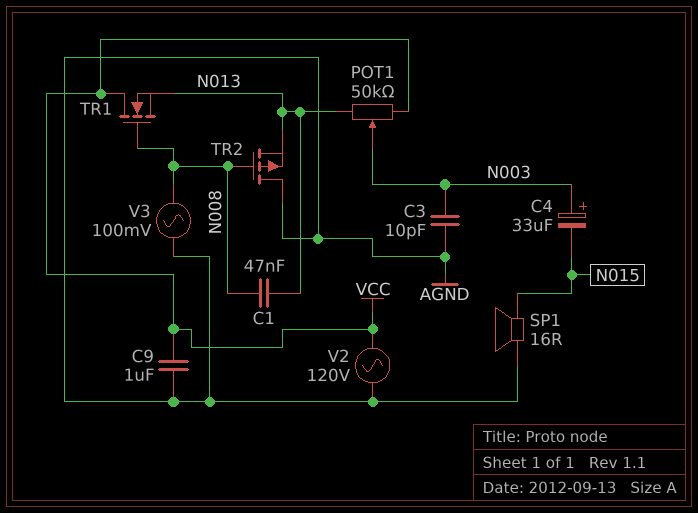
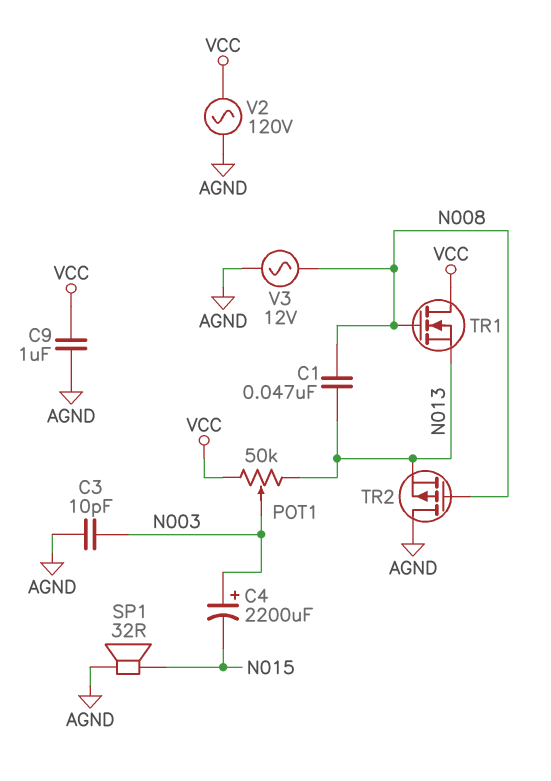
C4: 33uF (plus N003, minus N015) -> 2200uF (plus N003, minus N015)
SP1: speaker 16R (AGND, N015) -> speaker 32R (AGND, N015)
V3: AC 100mV (AGND, N008) -> AC 12V (AGND, N008)

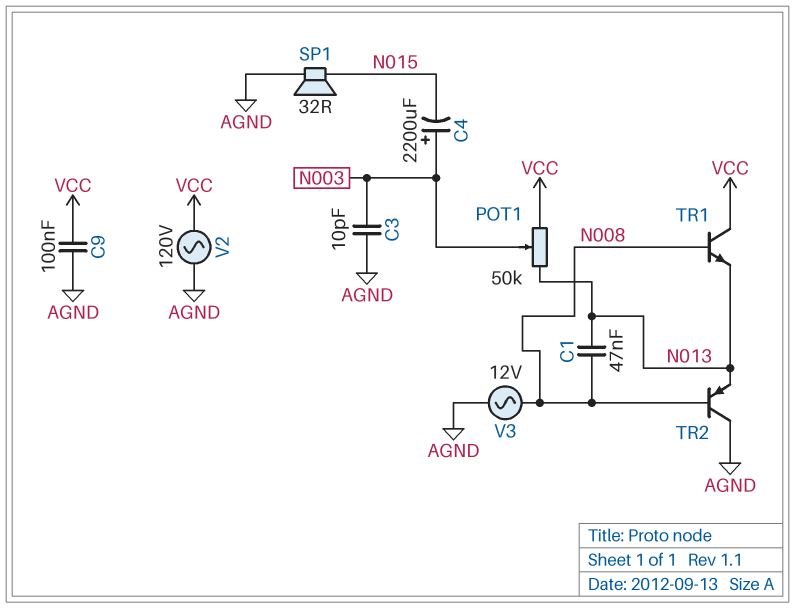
C9: 1uF (AGND, VCC) -> 100nF (AGND, VCC)
TR1: NMOS (G N008, D VCC, S N013) -> NPN (B N008, C VCC, E N013)
TR2: PMOS (G N008, D AGND, S N013) -> PNP (B N008, C AGND, E N013)

